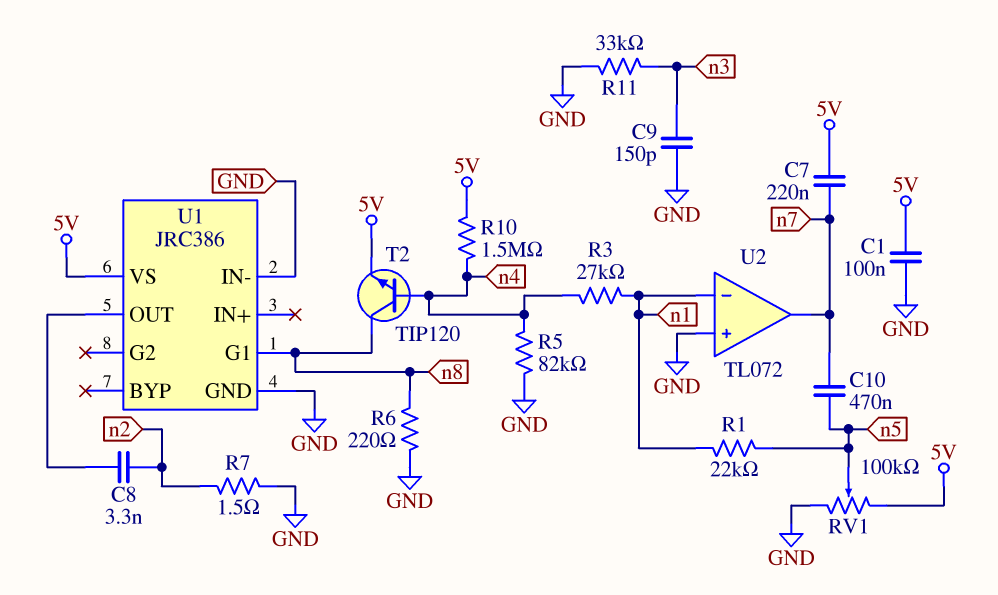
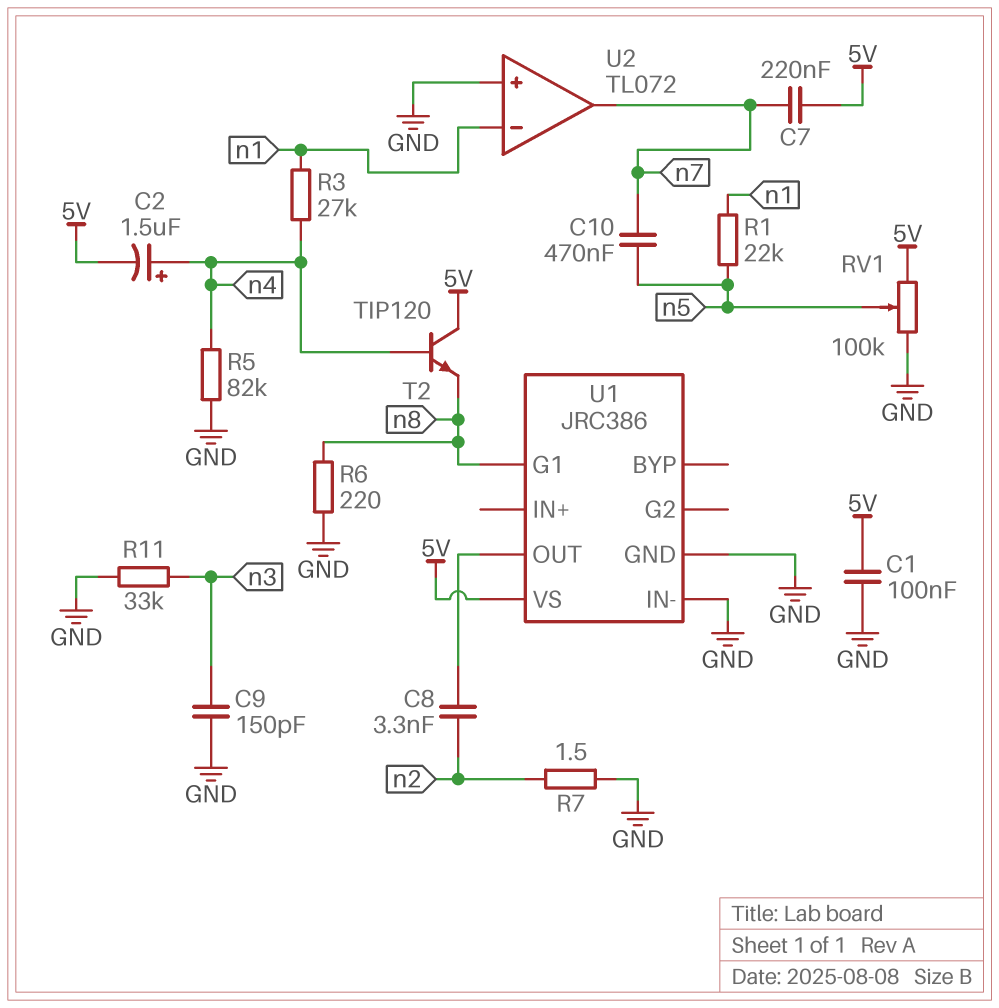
C2: none -> 1.5uF (plus n4, minus 5V)
R10: 1.5M (5V, n4) -> none
T2: NPN TIP120 (B n4, C n8, E 5V) -> NPN TIP120 (B n4, C 5V, E n8)

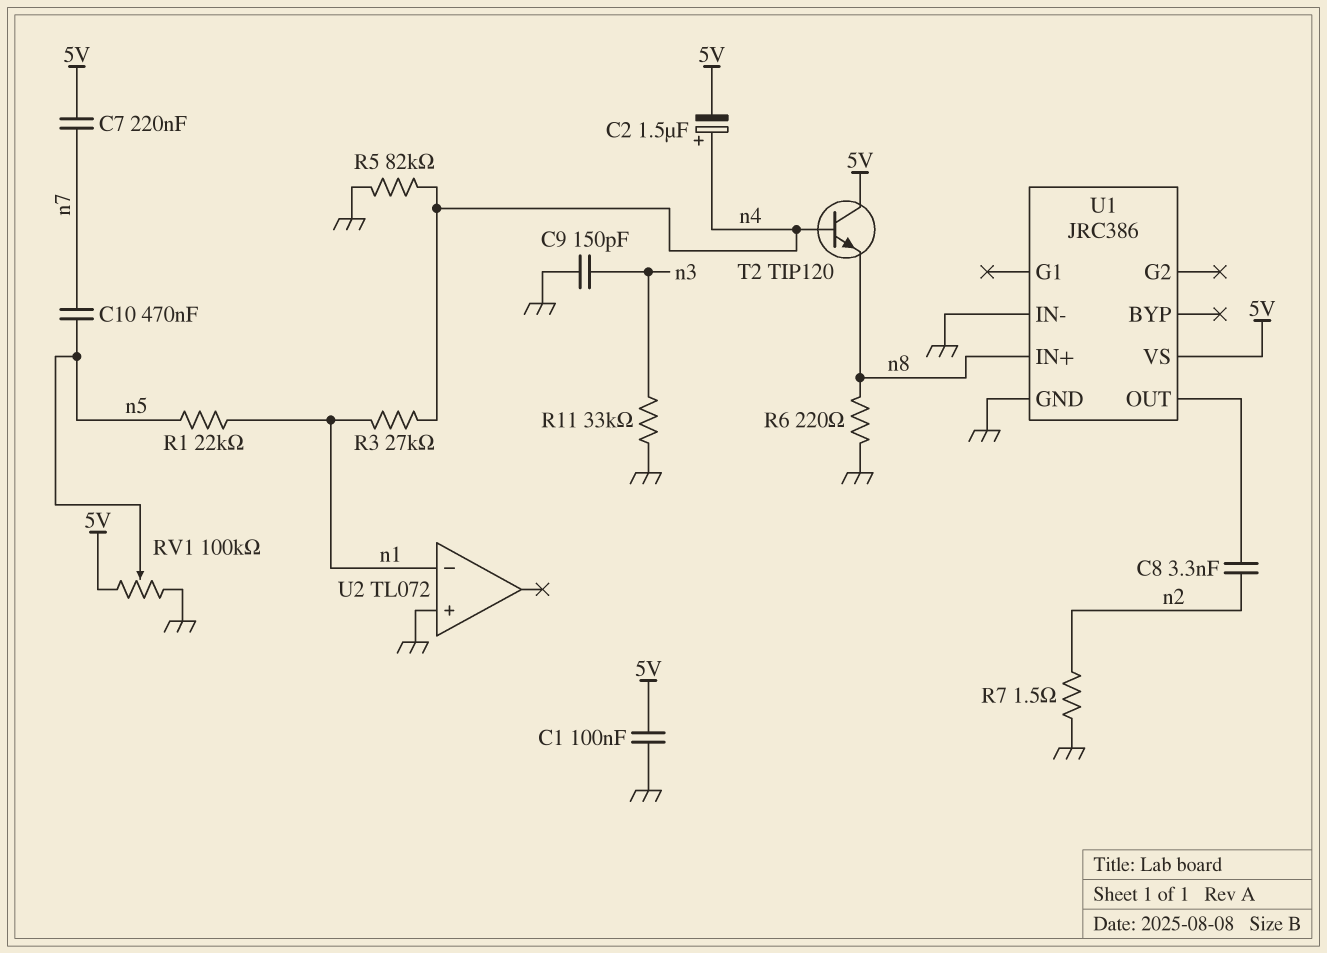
U1 pin G1: n8 -> none
U1 pin IN+: none -> n8
U2 pin out: n7 -> none

